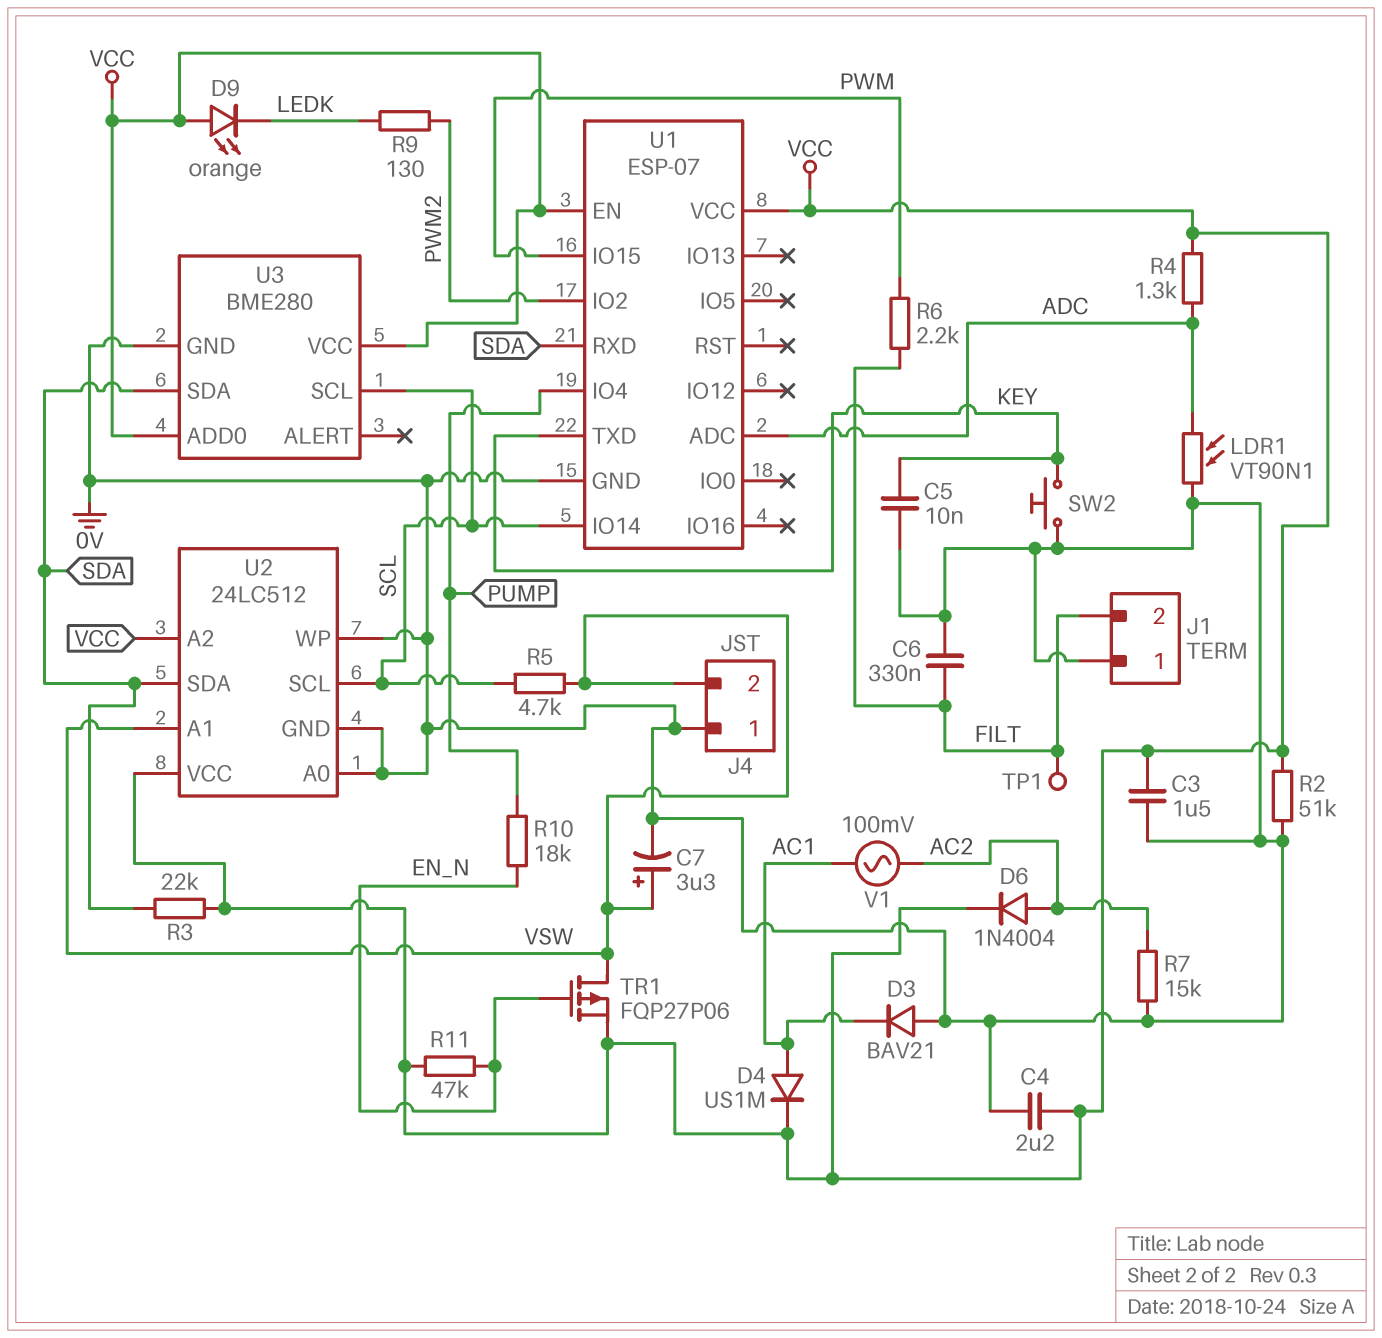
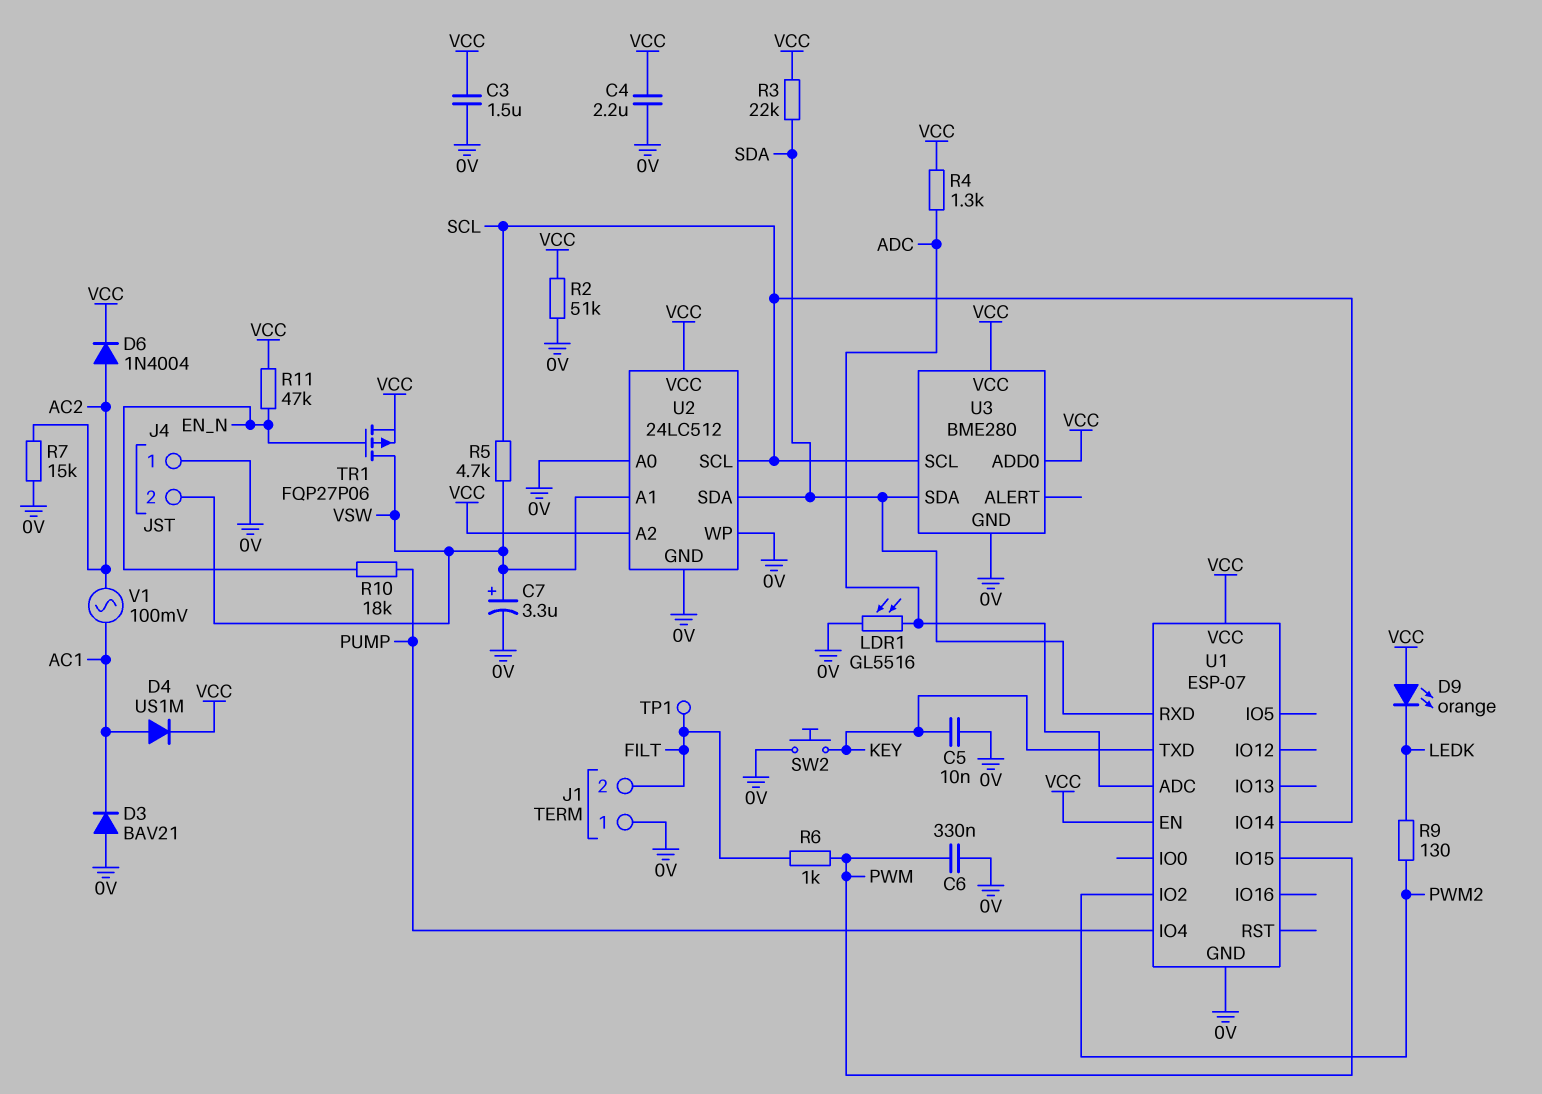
C6: 330nF (0V, FILT) -> 330nF (0V, PWM)
LDR1: VT90N1 (0V, ADC) -> GL5516 (0V, ADC)
R6: 2.2k (FILT, PWM) -> 1k (FILT, PWM)

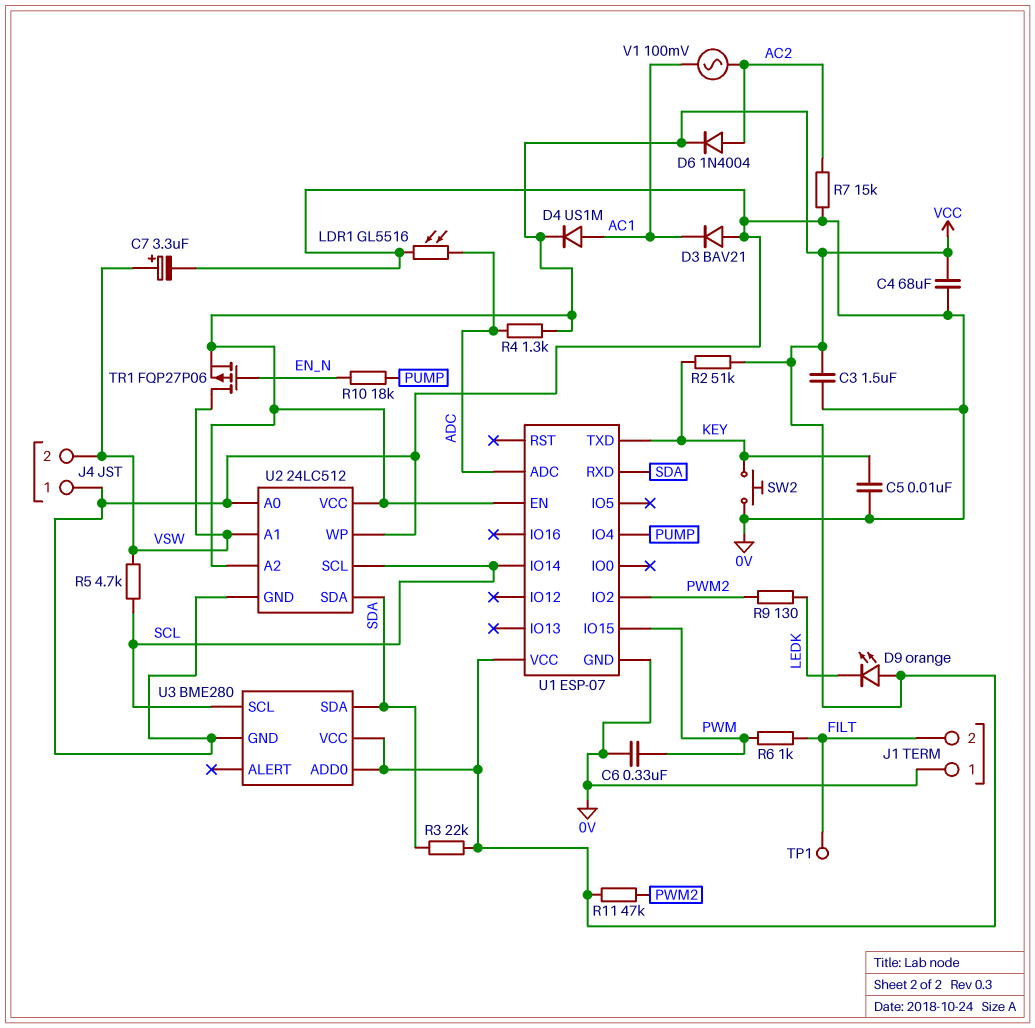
C4: 2.2uF (0V, VCC) -> 68uF (0V, VCC)
R2: 51k (0V, VCC) -> 51k (KEY, VCC)
R11: 47k (EN_N, VCC) -> 47k (PWM2, VCC)

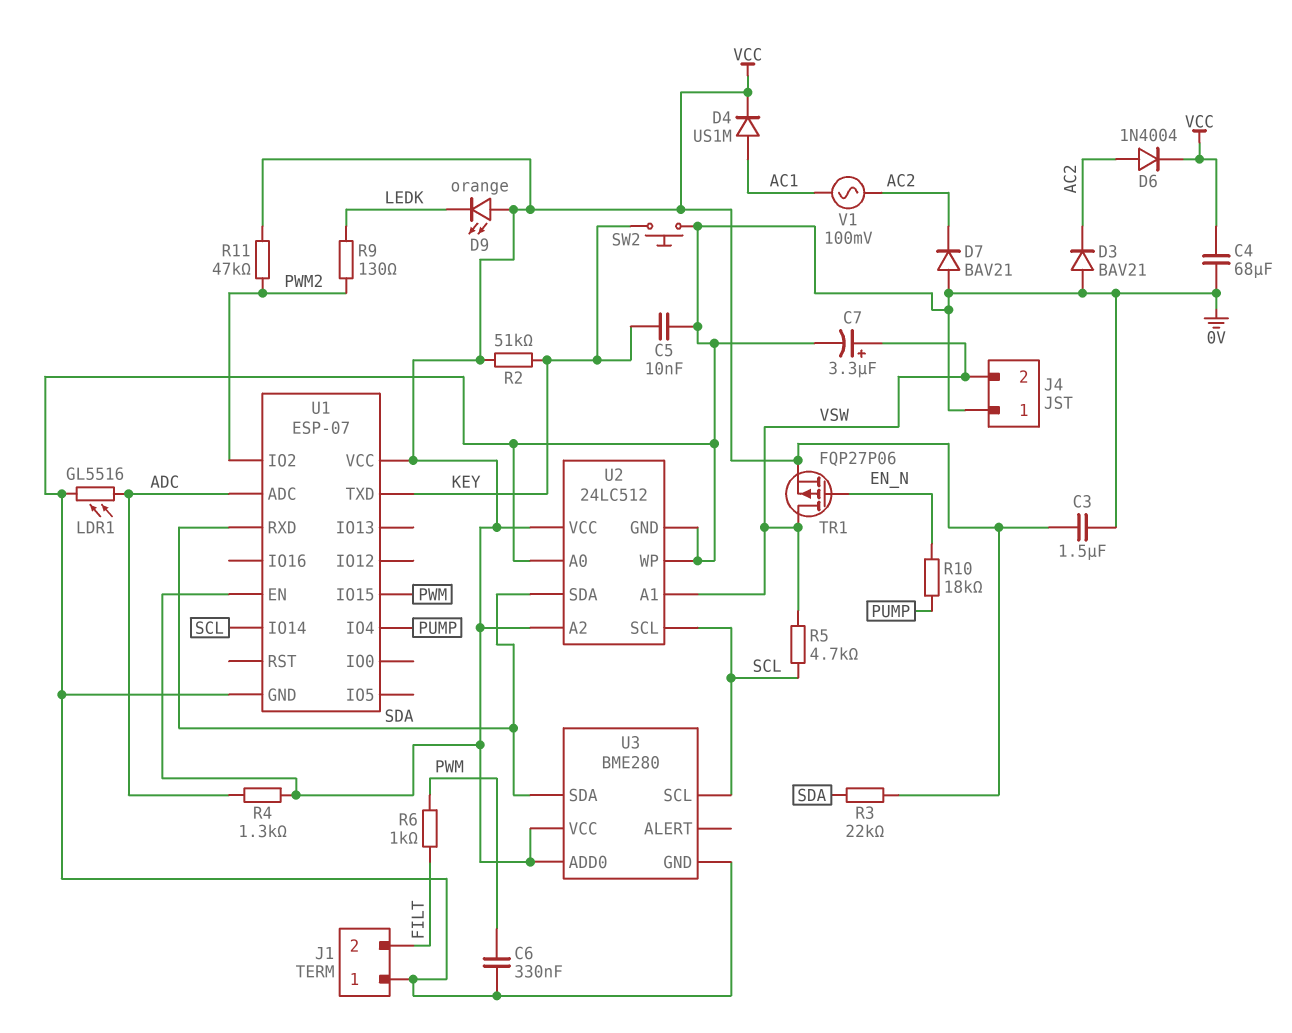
D3: diode BAV21 (A 0V, K AC1) -> diode BAV21 (A 0V, K AC2)
D7: none -> diode BAV21 (A 0V, K AC2)
R7: 15k (0V, AC2) -> none
TP1: test point (FILT) -> none

